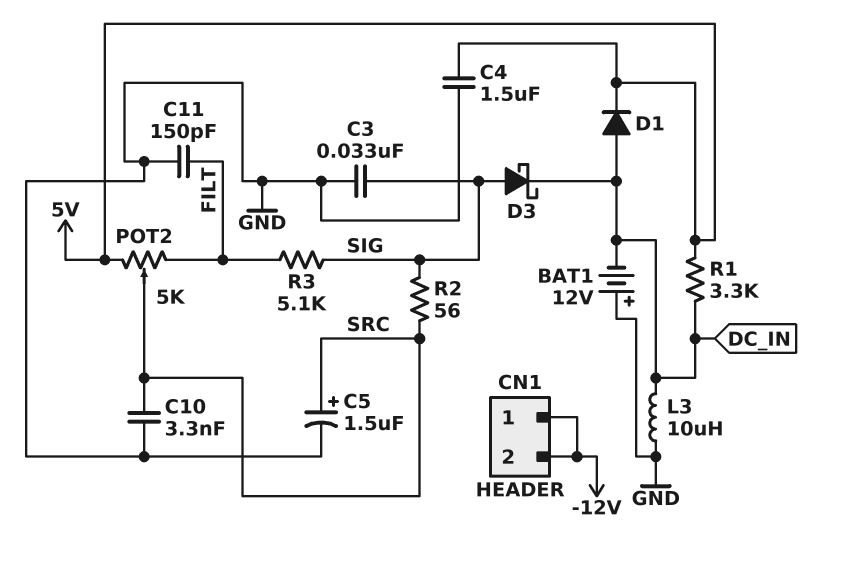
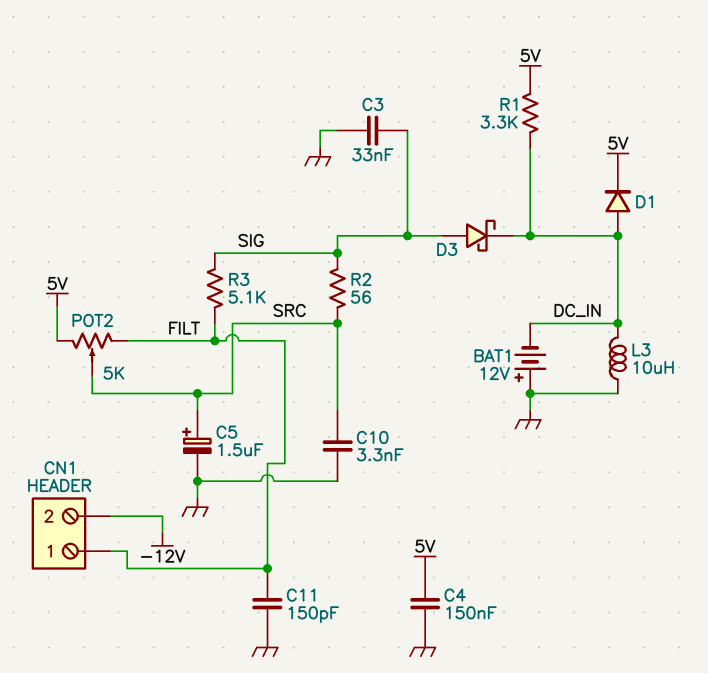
C4: 1.5uF (5V, GND) -> 150nF (5V, GND)
CN1 pin 1: -12V -> FILT

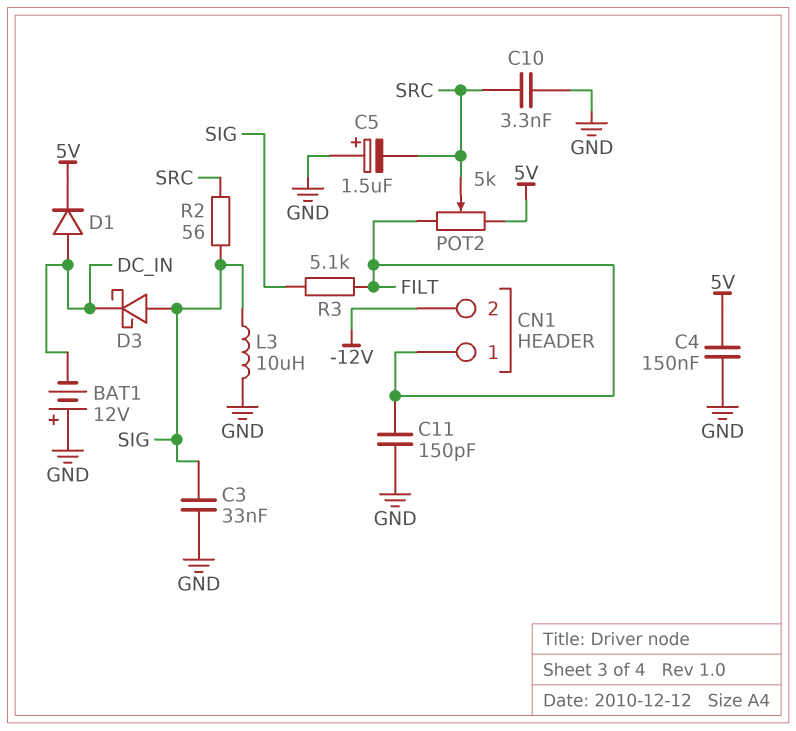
C5: 1.5uF (plus SRC, minus GND) -> 1.5uF (plus GND, minus SRC)
L3: 10uH (DC_IN, GND) -> 10uH (GND, SIG)
R1: 3.3k (5V, DC_IN) -> none

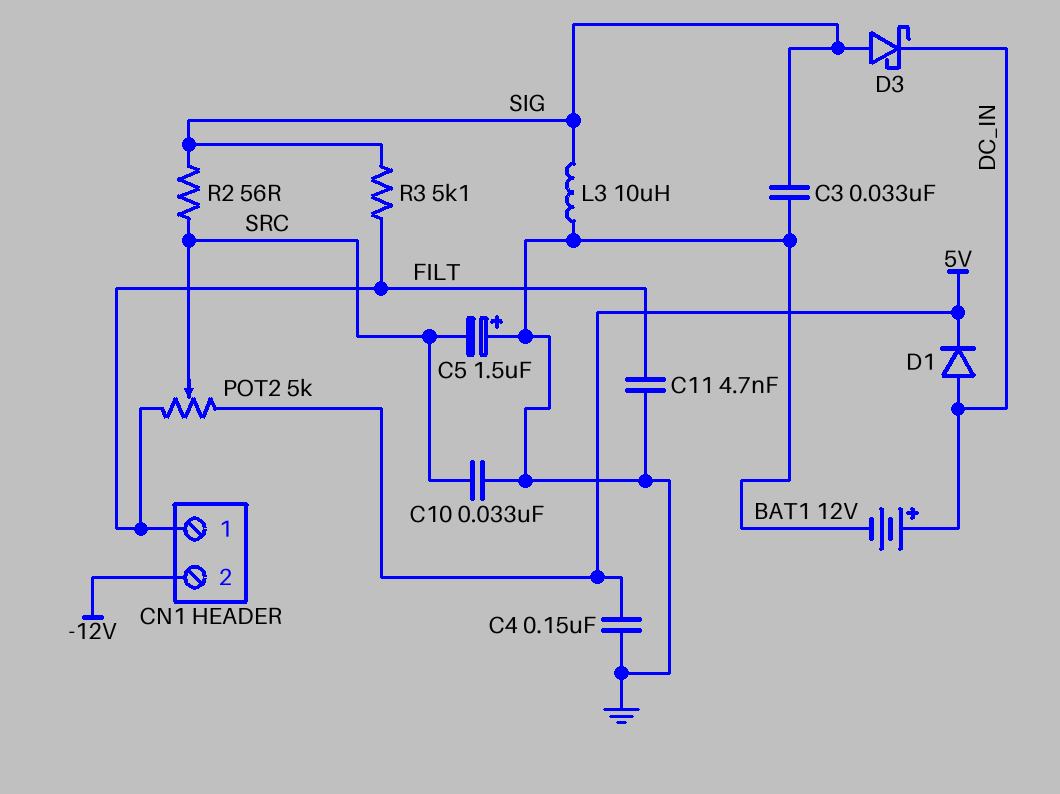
BAT1: 12V (plus GND, minus DC_IN) -> 12V (plus DC_IN, minus GND)
C10: 3.3nF (GND, SRC) -> 33nF (GND, SRC)
C11: 150pF (FILT, GND) -> 4.7nF (FILT, GND)

